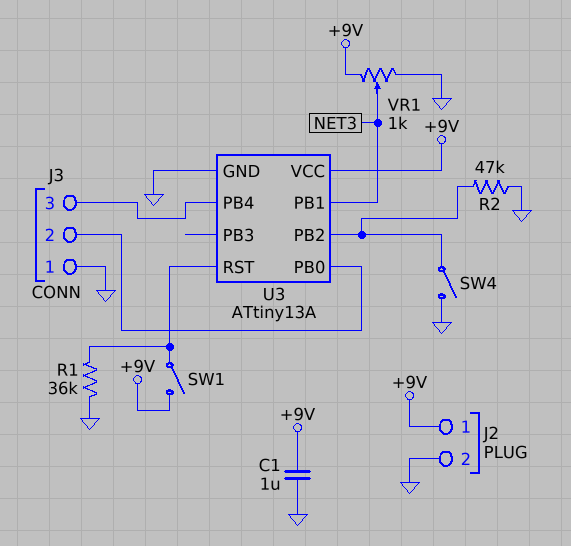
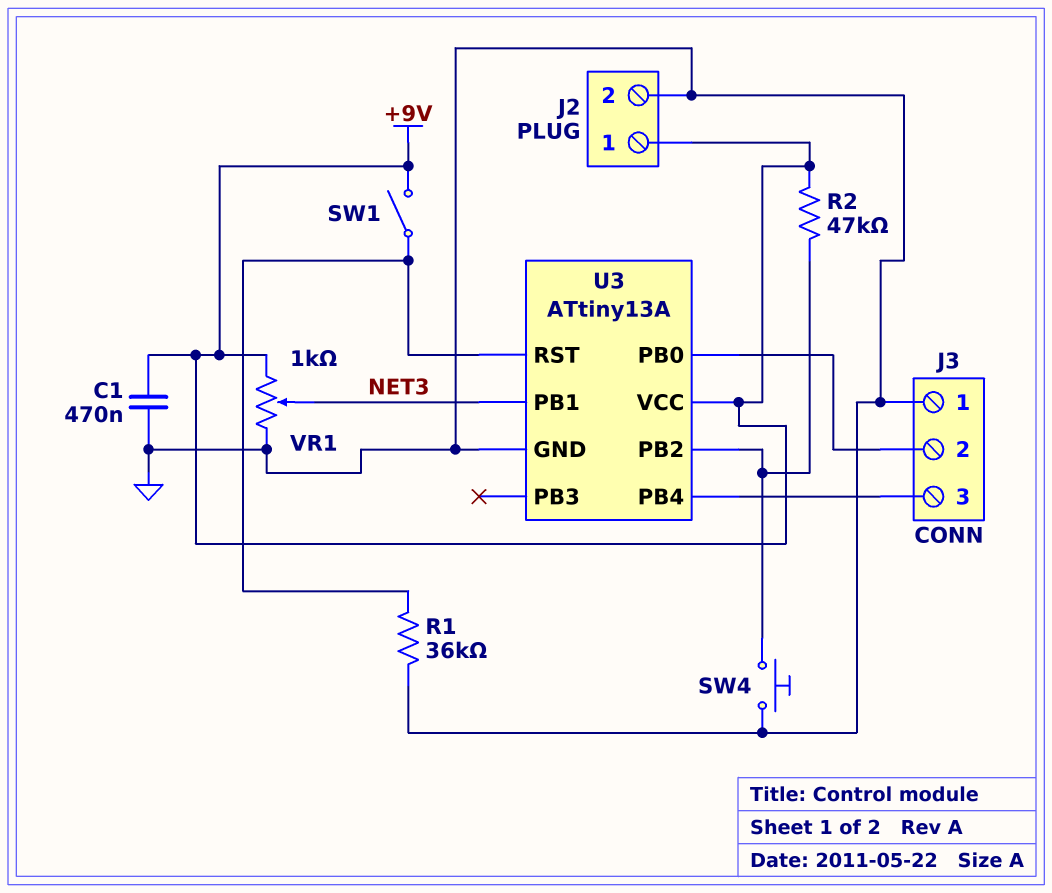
C1: 1uF (+9V, GND) -> 470nF (+9V, GND)
R2: 47k (GND, U3/PB2) -> 47k (+9V, U3/PB2)
SW4: switch (GND, U3/PB2) -> button (GND, U3/PB2)

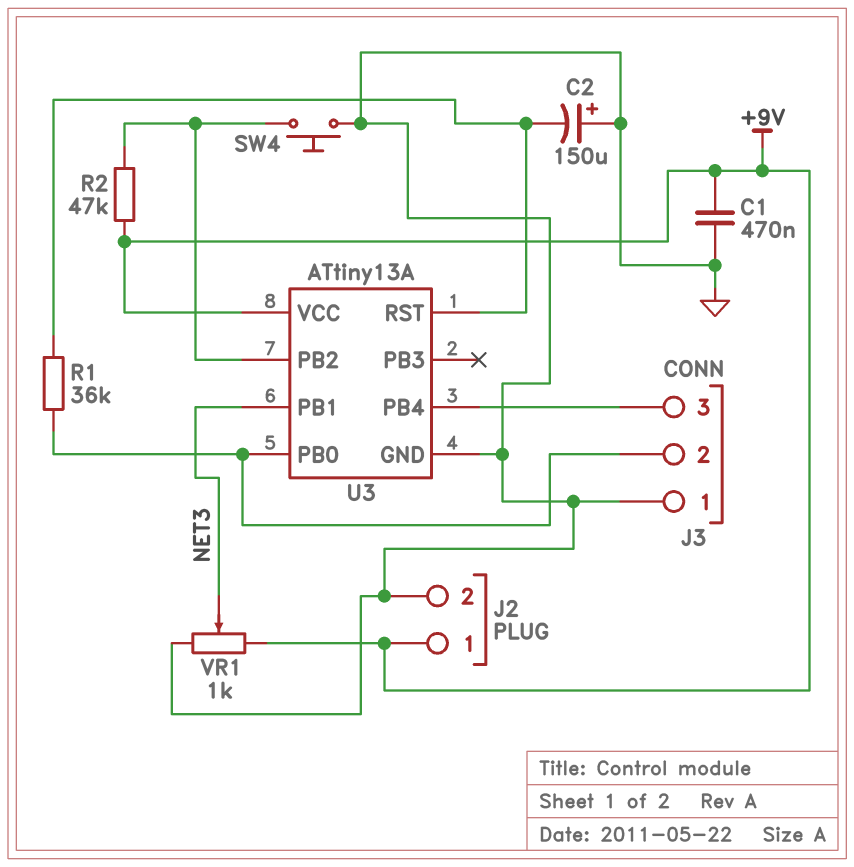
C2: none -> 150uF (plus GND, minus U3/RST)
R1: 36k (GND, U3/RST) -> 36k (J3/2, U3/RST)
SW1: switch (+9V, U3/RST) -> none

